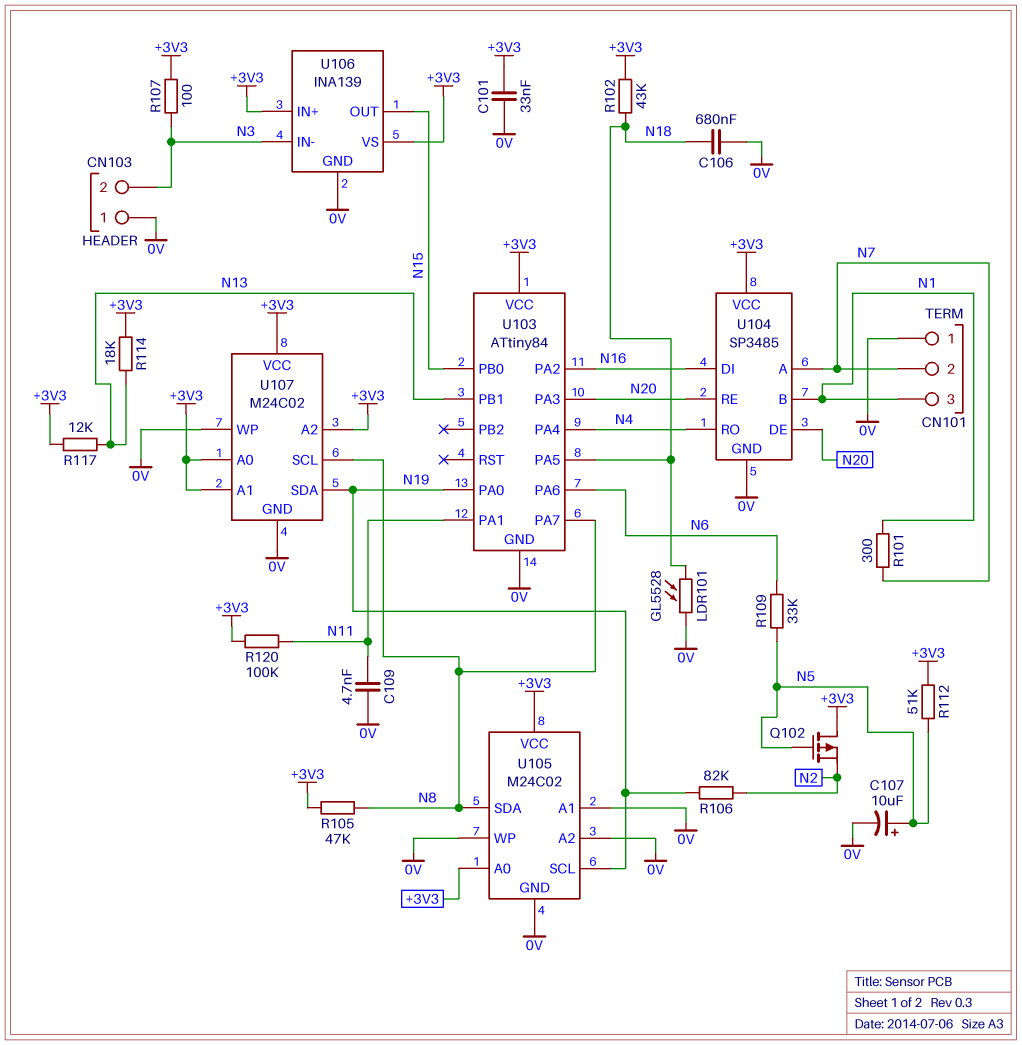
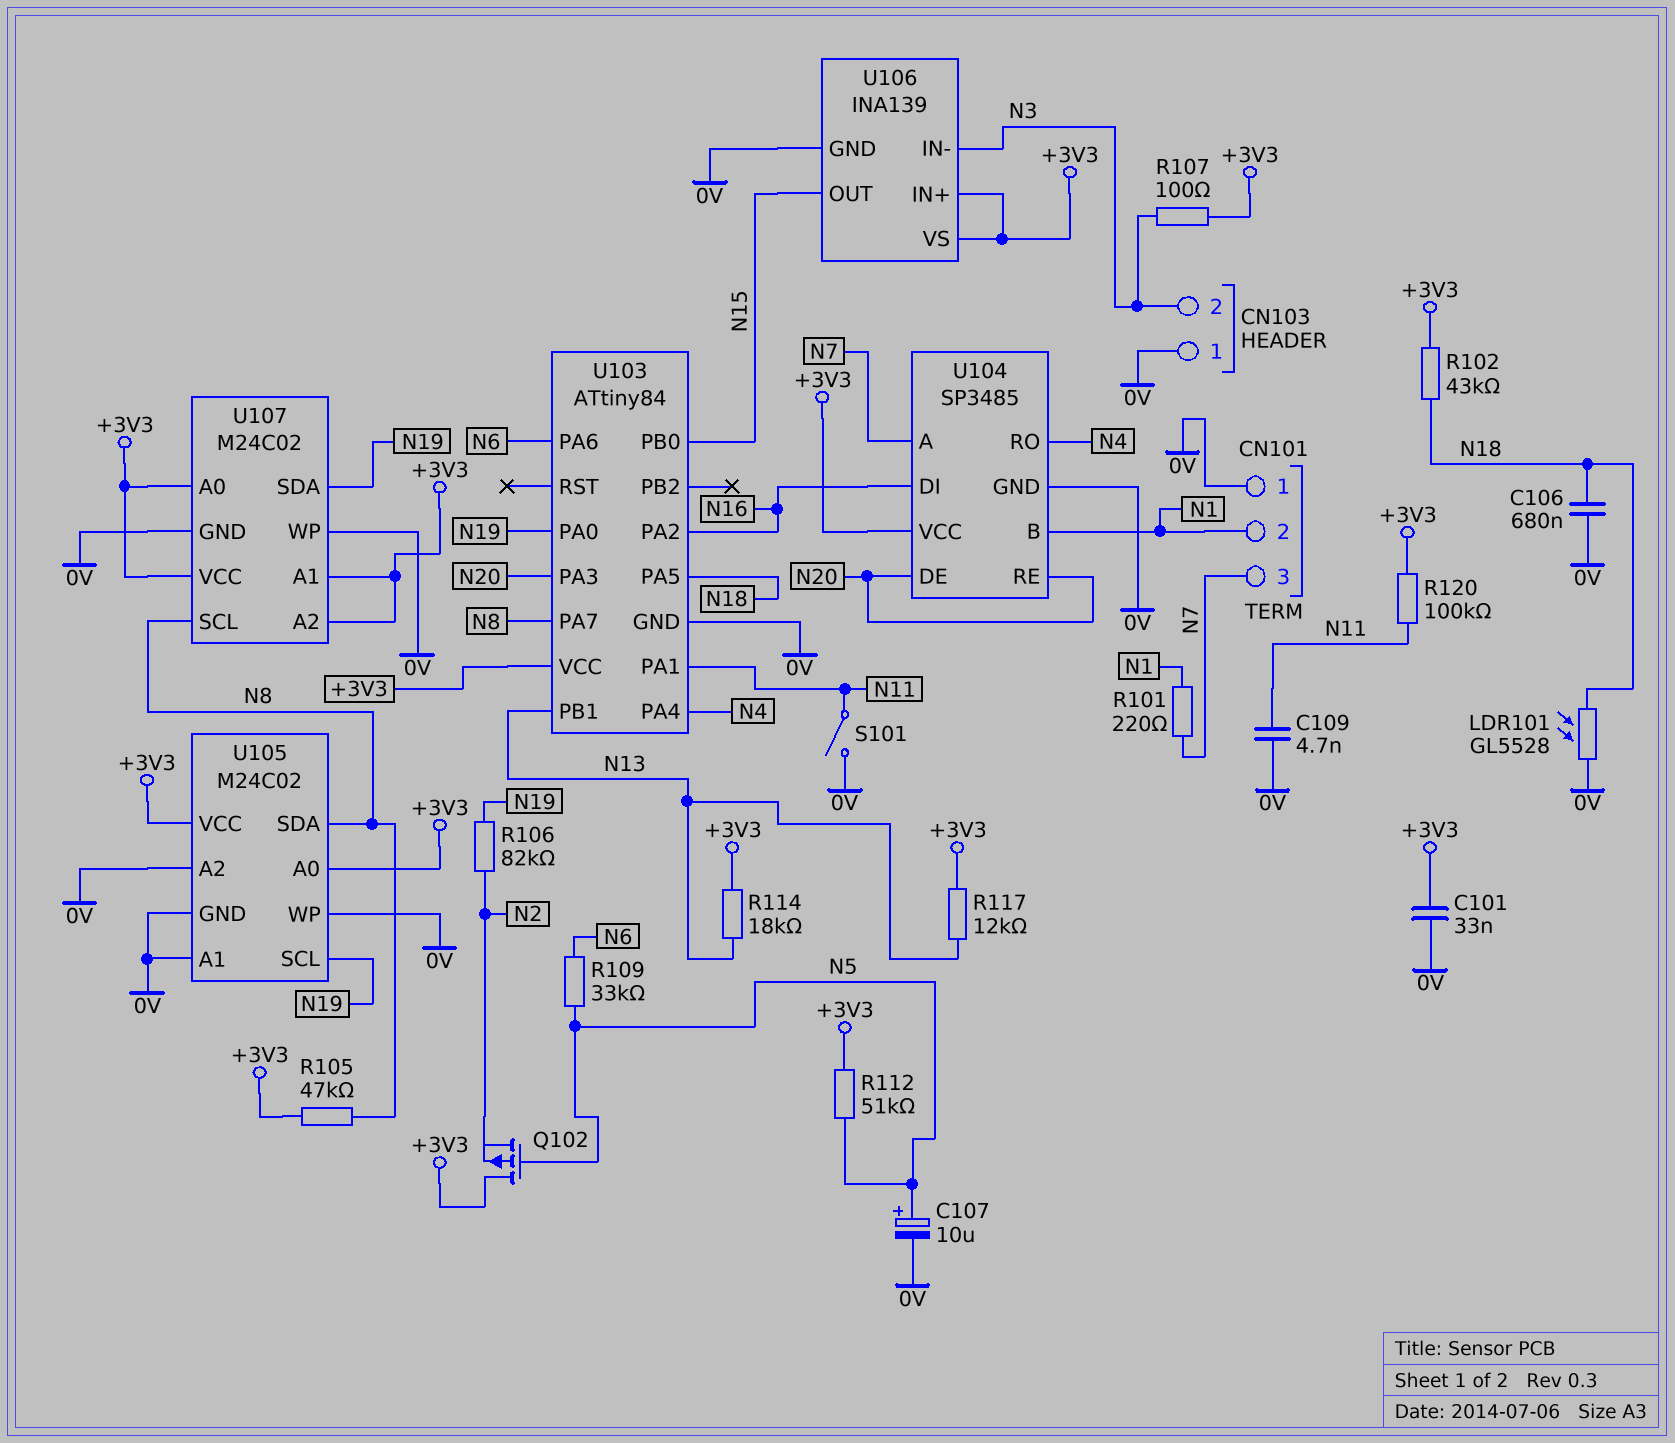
CN101 pin 2: N7 -> N1
CN101 pin 3: N1 -> N7
R101: 300 (N1, N7) -> 220 (N1, N7)
S101: none -> switch (0V, N11)

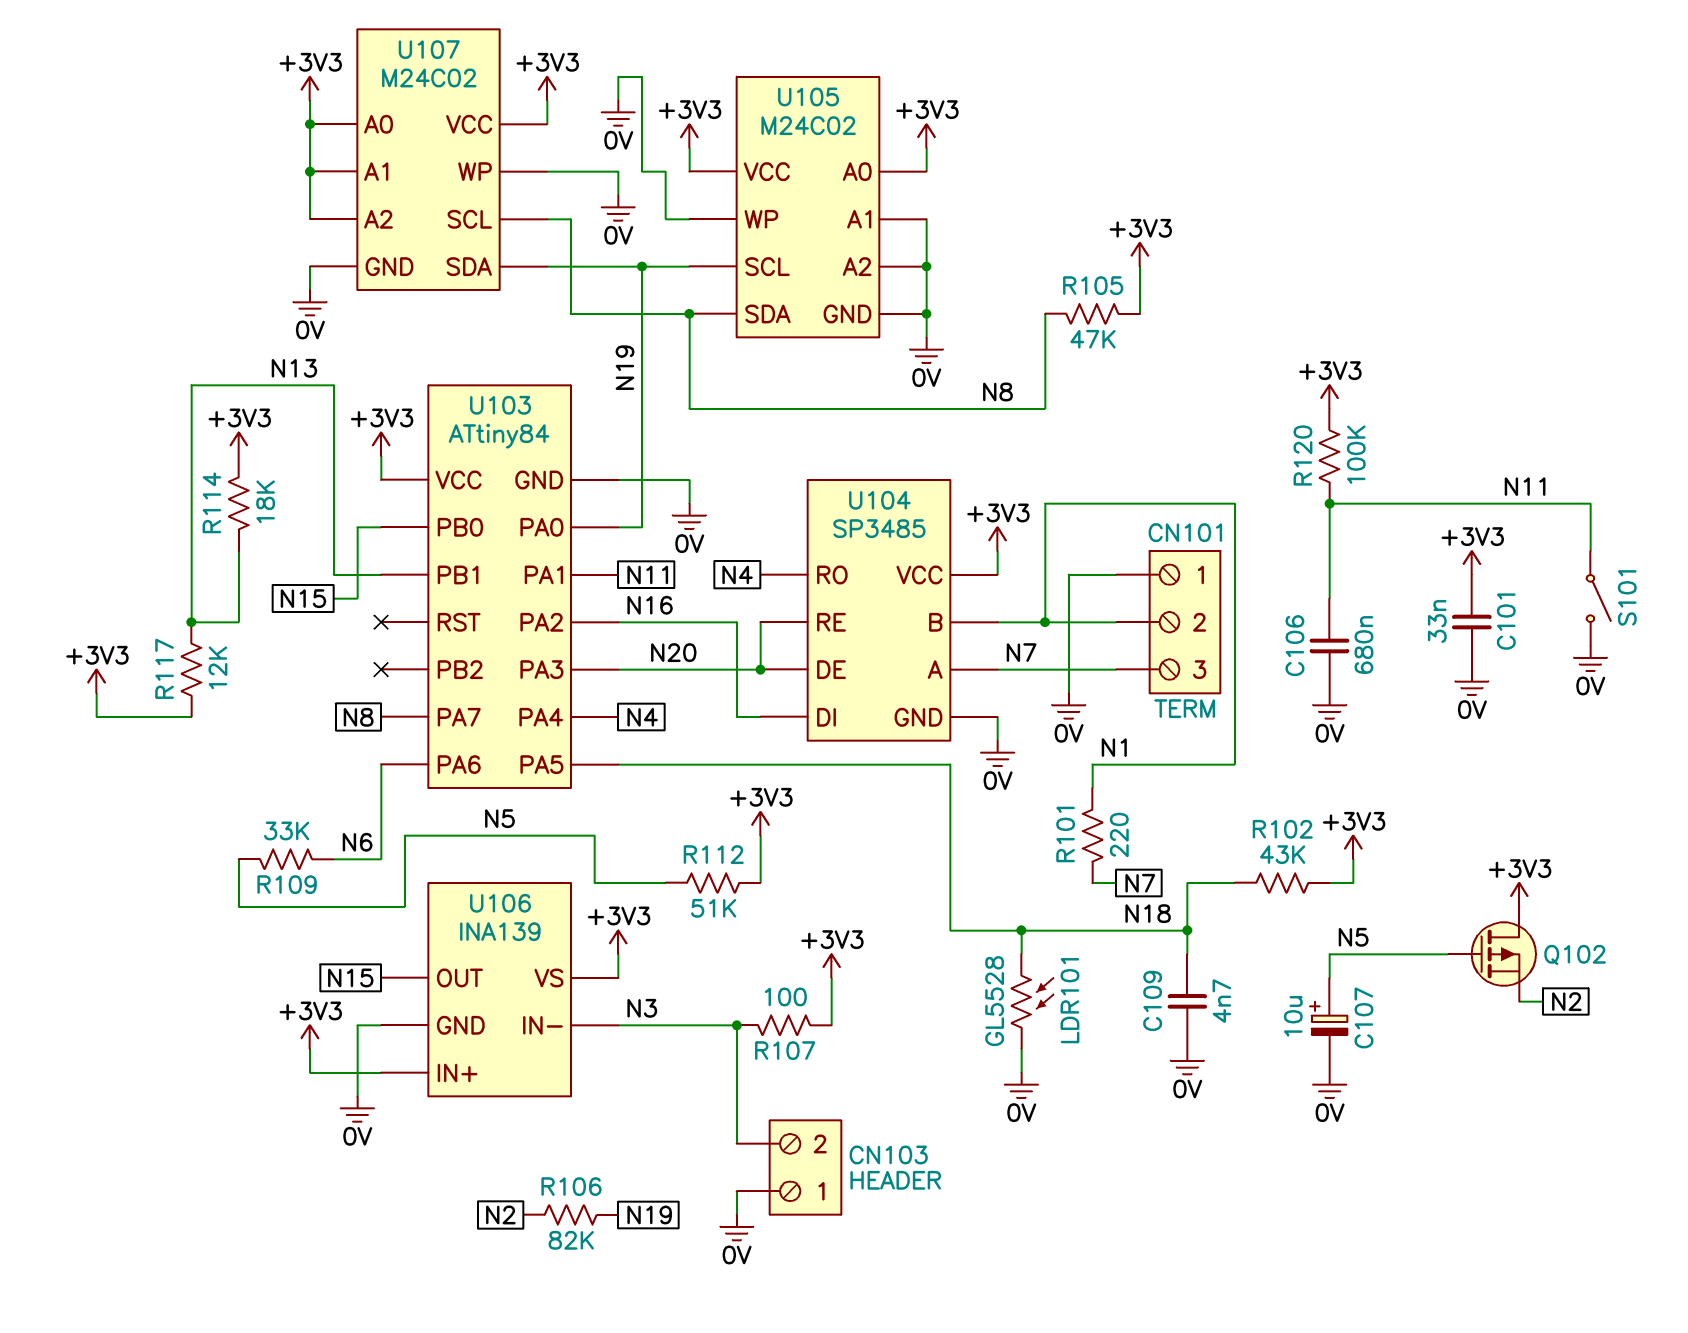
C106: 680nF (0V, N18) -> 680nF (0V, N11)
C109: 4.7nF (0V, N11) -> 4.7nF (0V, N18)

